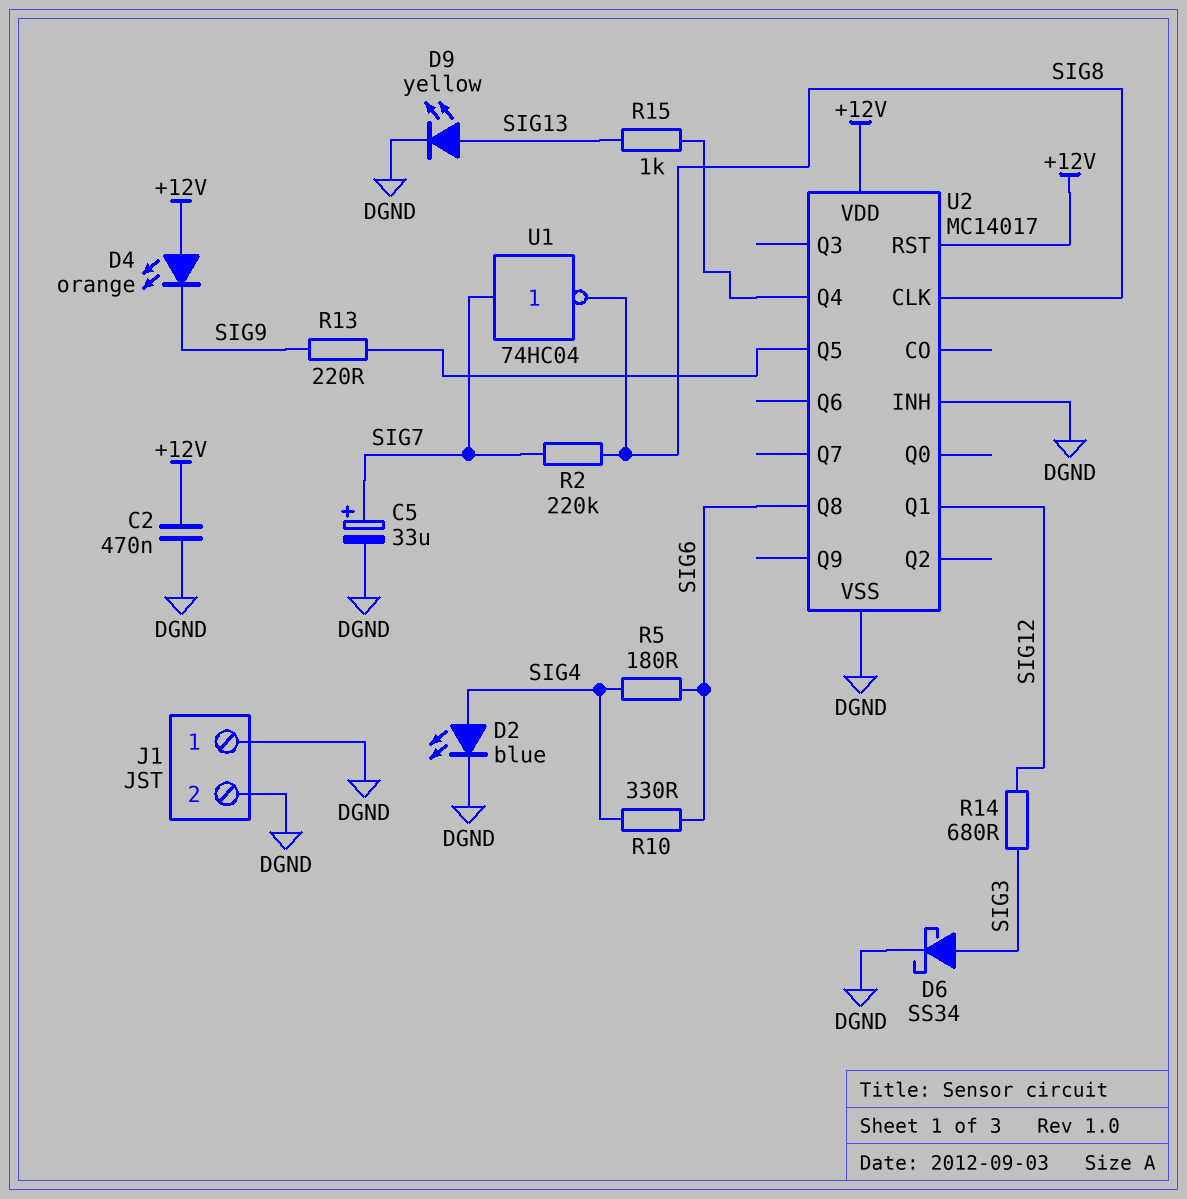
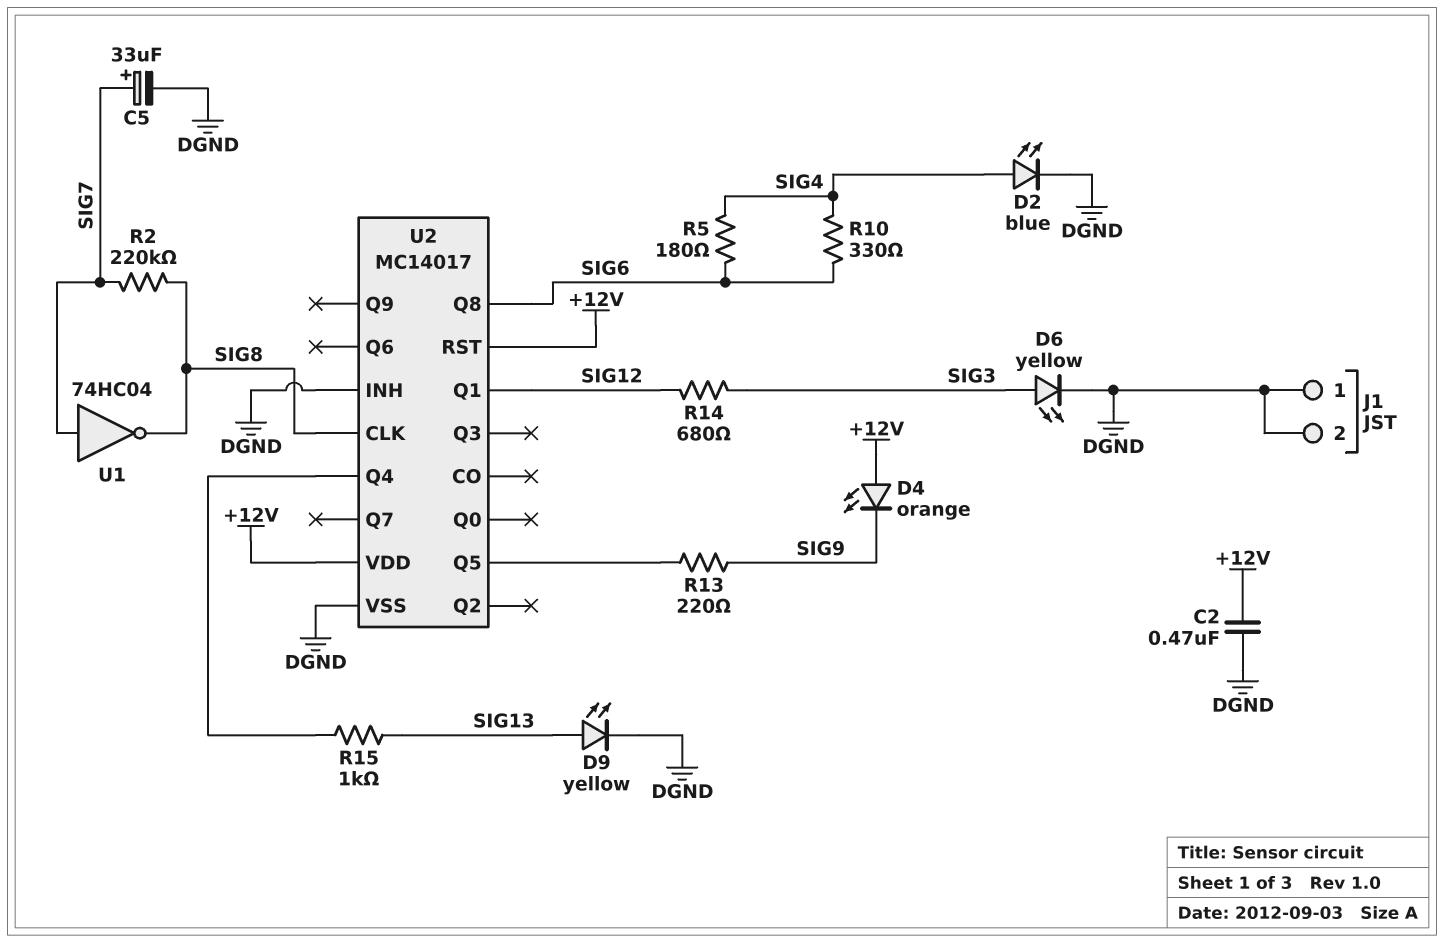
D6: schottky SS34 (A SIG3, K DGND) -> LED yellow (A SIG3, K DGND)

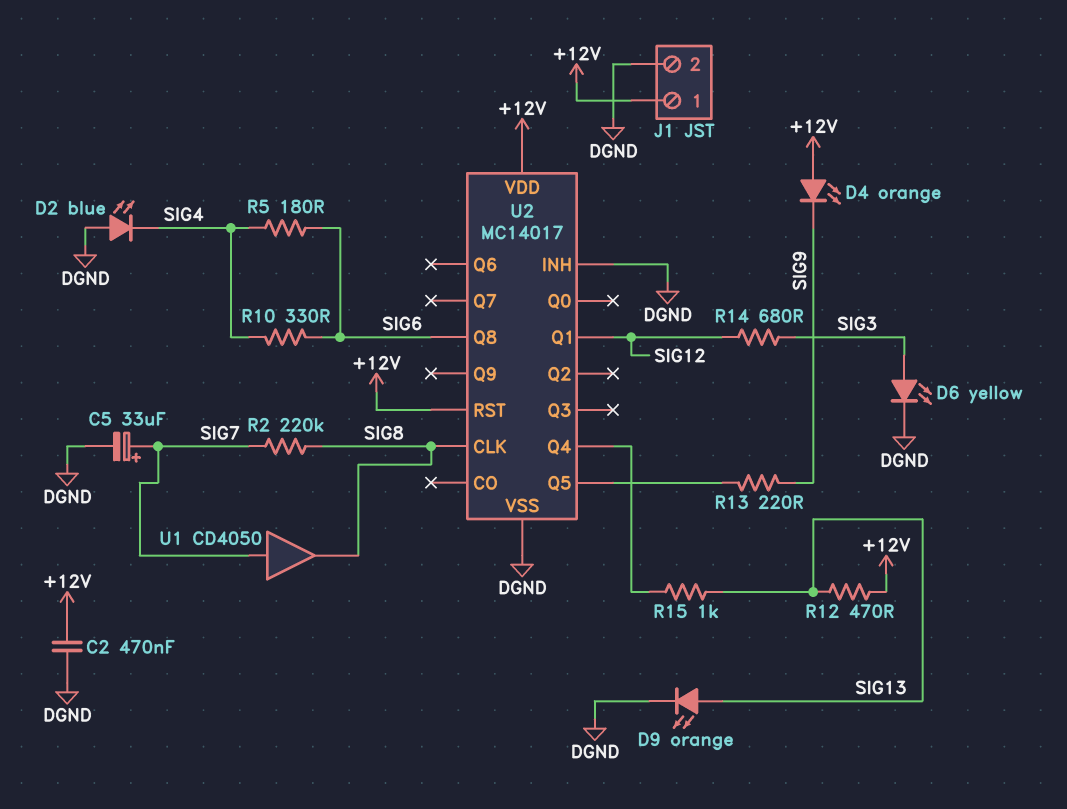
D2: LED blue (A SIG4, K DGND) -> LED blue (A DGND, K SIG4)
D9: LED yellow (A SIG13, K DGND) -> LED orange (A SIG13, K DGND)
J1 pin 1: DGND -> +12V
R12: none -> 470 (+12V, SIG13)
U1: NOT 74HC04 (in SIG7, out SIG8) -> buffer CD4050 (in SIG7, out SIG8)

